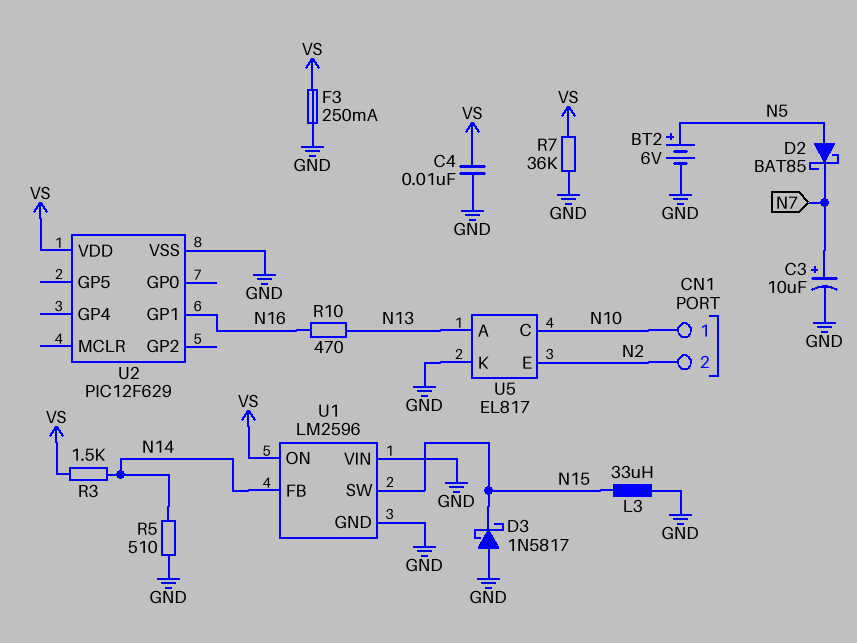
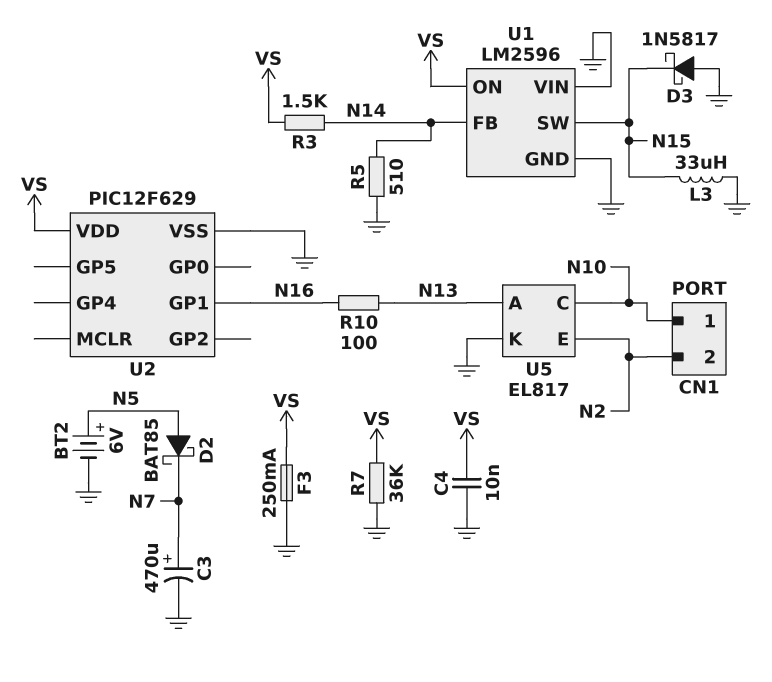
C3: 10uF (plus N7, minus GND) -> 470uF (plus N7, minus GND)
R10: 470 (N13, N16) -> 100 (N13, N16)

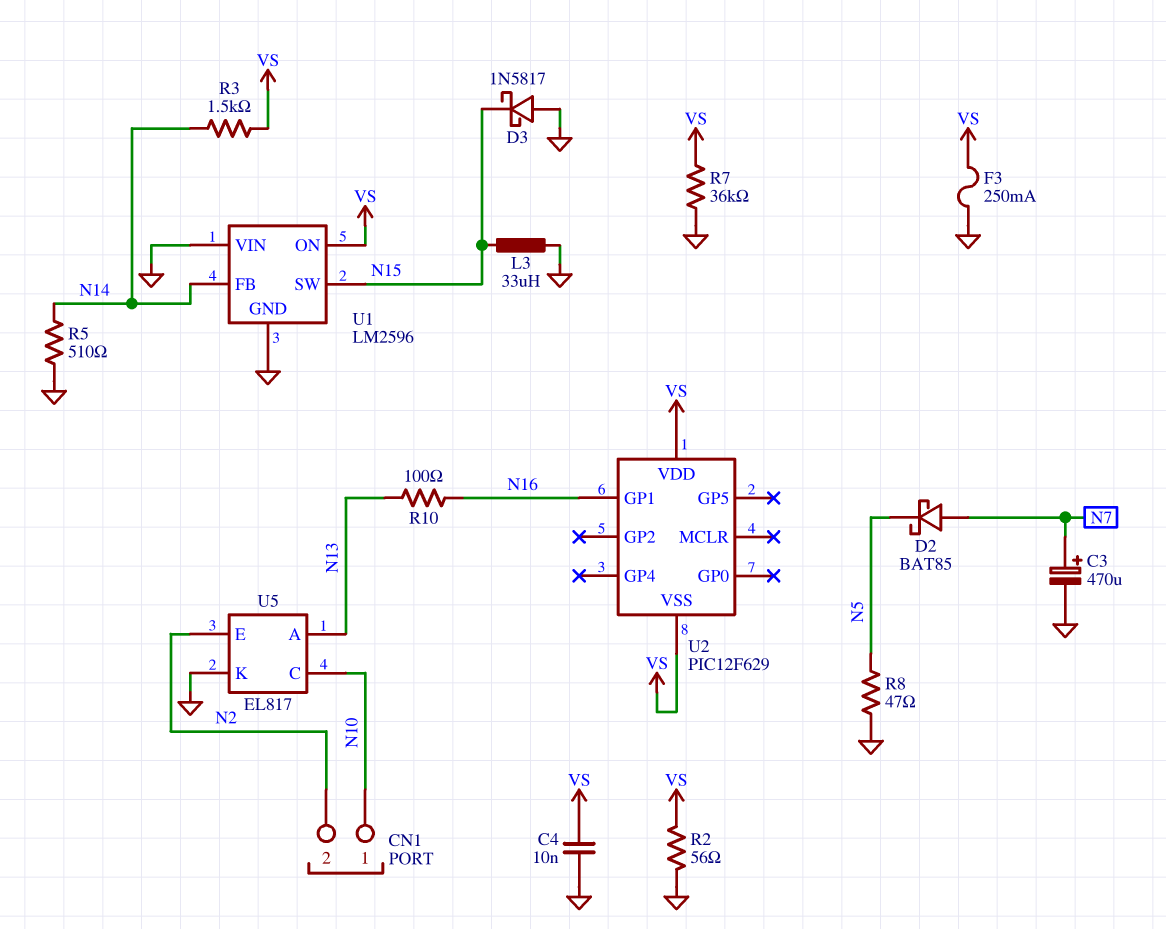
BT2: 6V (plus N5, minus GND) -> none
D2: schottky BAT85 (A N5, K N7) -> schottky BAT85 (A N7, K N5)
R2: none -> 56 (GND, VS)
R8: none -> 47 (GND, N5)
U2 pin VSS: GND -> VS

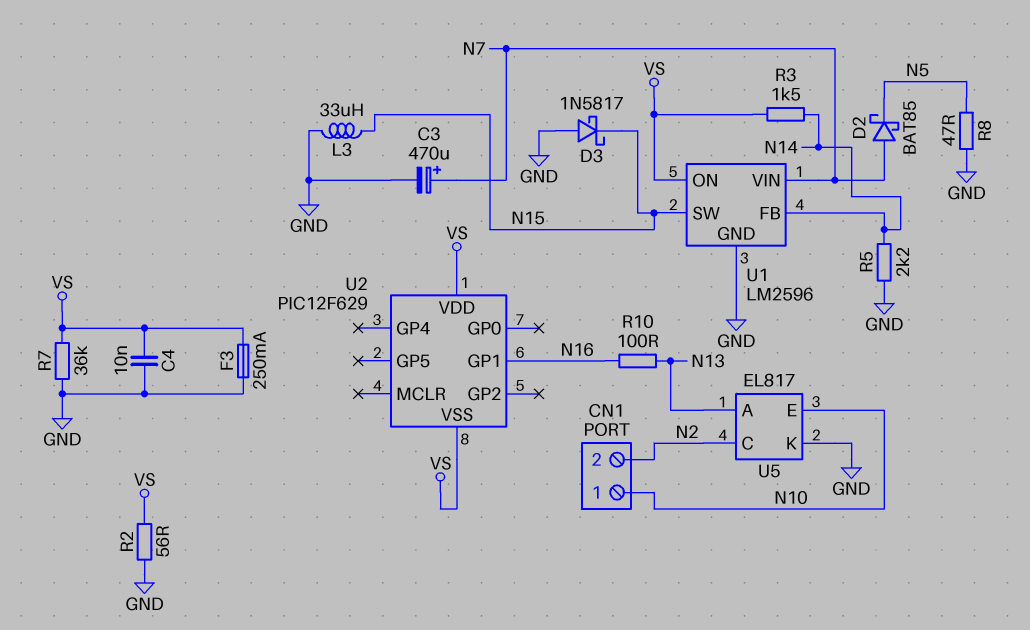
R5: 510 (GND, N14) -> 2.2k (GND, N14)
U1 pin VIN: GND -> N7
U5 pin C: N10 -> N2
U5 pin E: N2 -> N10

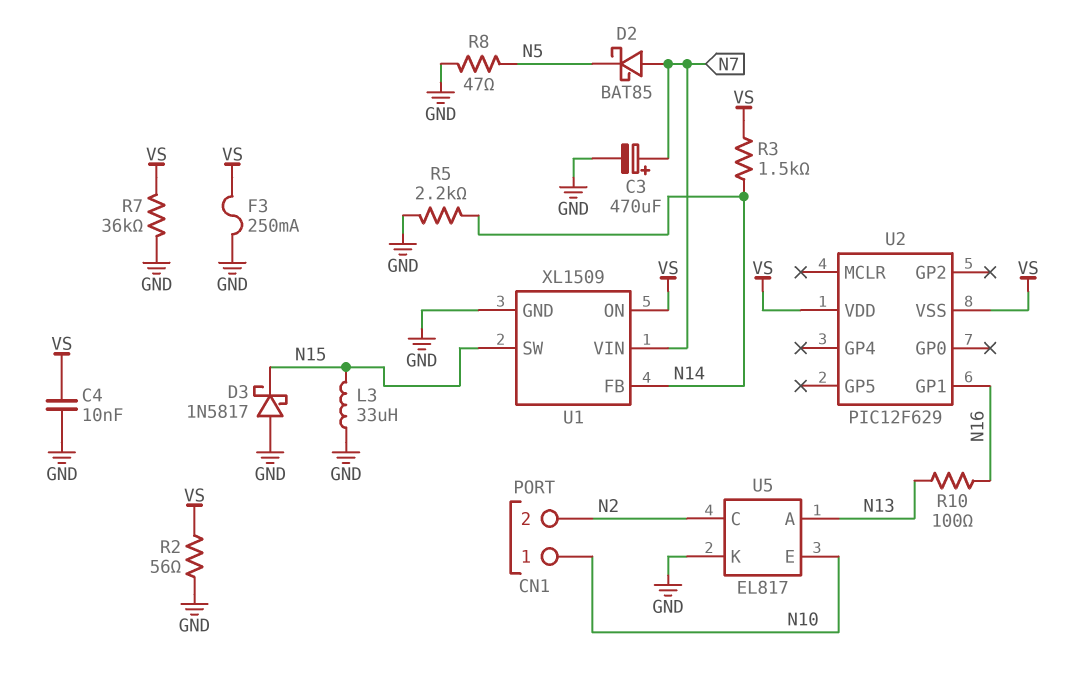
U1: LM2596 -> XL1509

